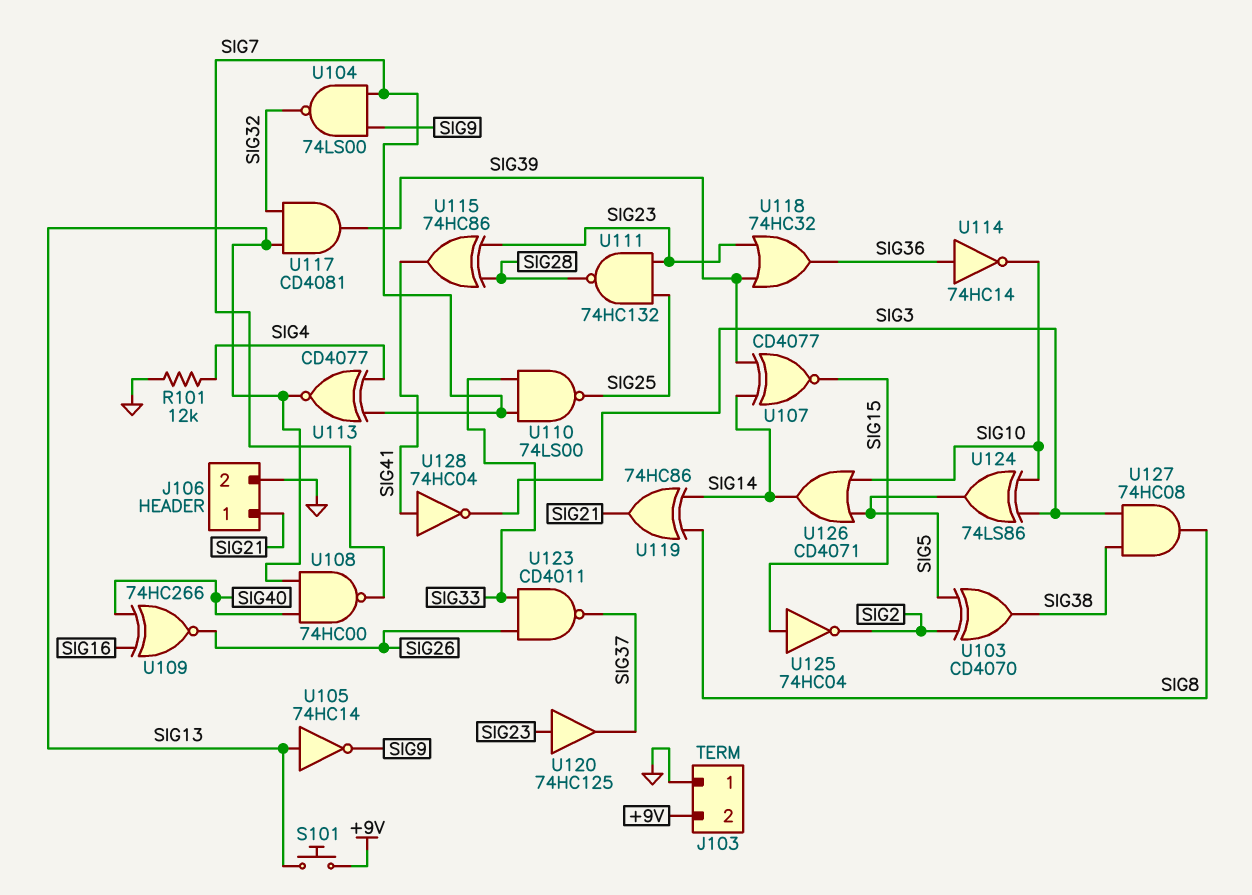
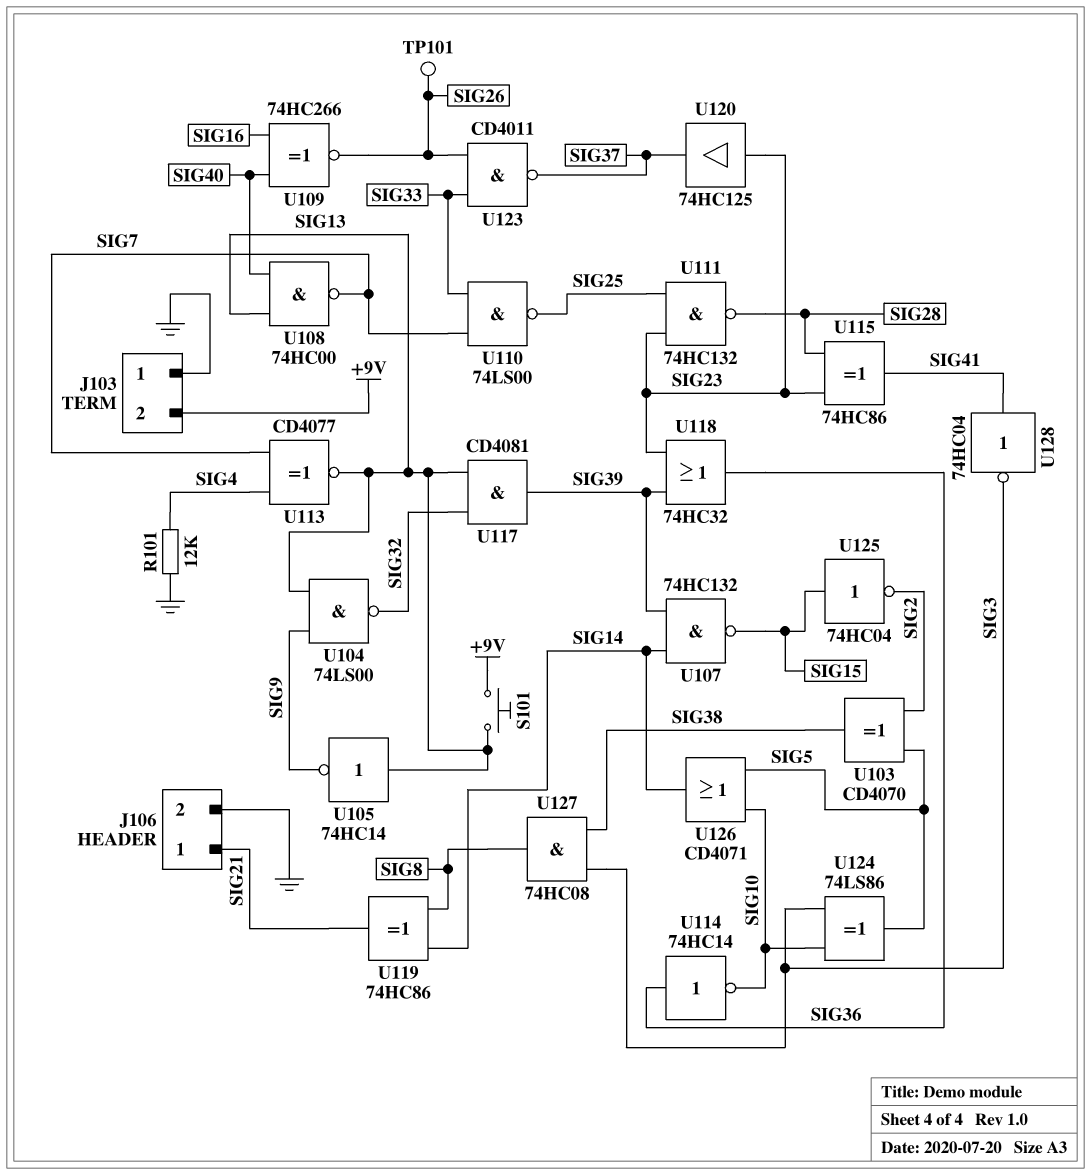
TP101: none -> test point (SIG26)
U104: NAND 74LS00 (in SIG7, in SIG9, out SIG32) -> NAND 74LS00 (in SIG9, in SIG13, out SIG32)
U107: XNOR CD4077 (in SIG14, in SIG39, out SIG15) -> NAND 74HC132 (in SIG14, in SIG39, out SIG15)

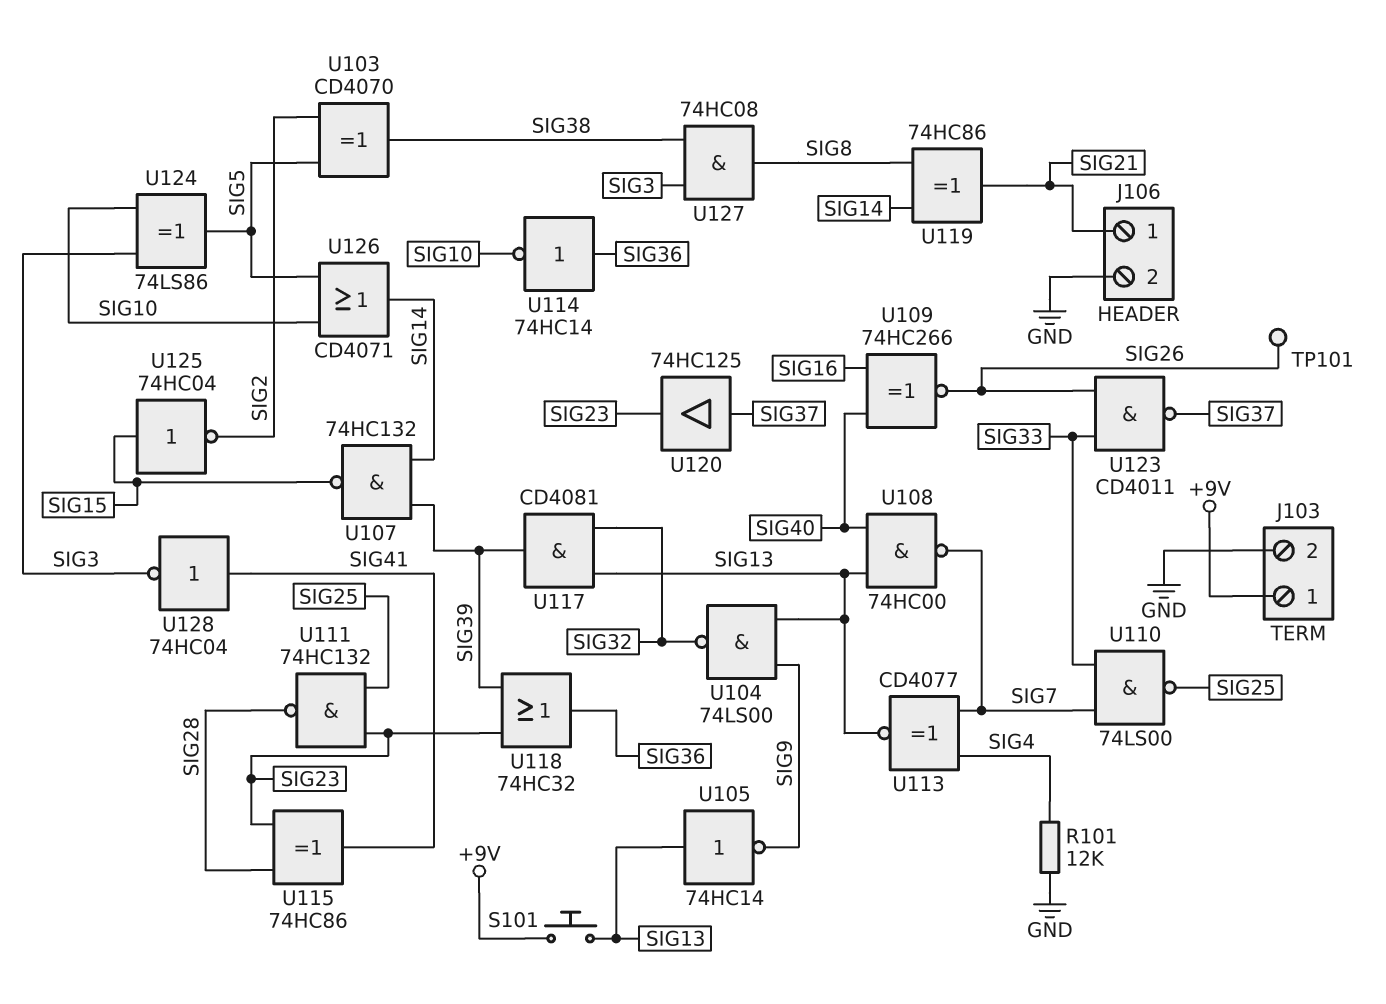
J103 pin 1: GND -> +9V
J103 pin 2: +9V -> GND
U120: buffer 74HC125 (in SIG23, out SIG37) -> buffer 74HC125 (in SIG37, out SIG23)

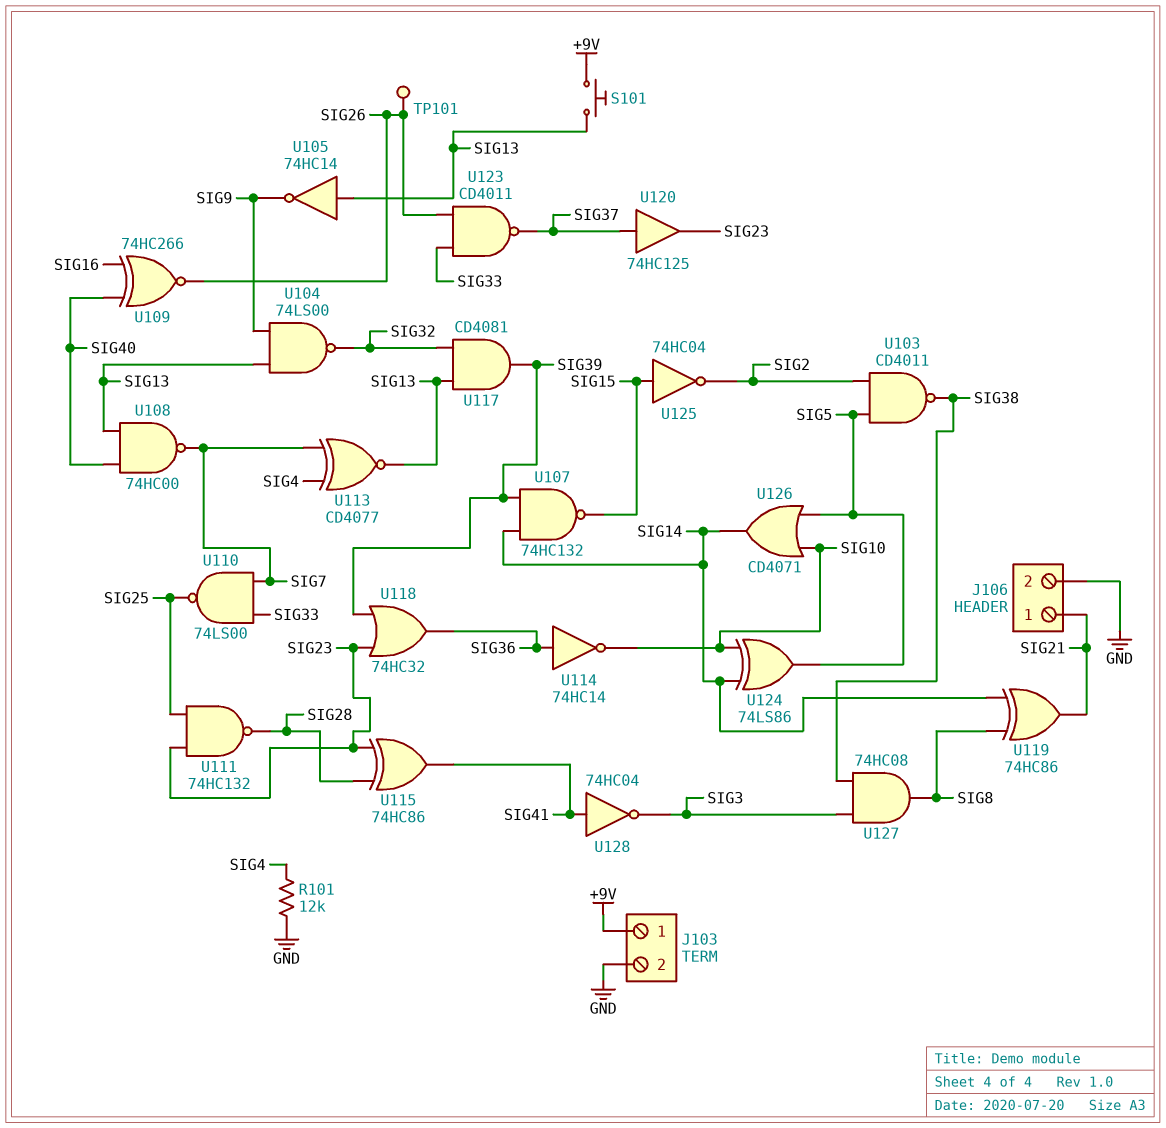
U103: XOR CD4070 (in SIG2, in SIG5, out SIG38) -> NAND CD4011 (in SIG2, in SIG5, out SIG38)
U124: XOR 74LS86 (in SIG3, in SIG10, out SIG5) -> XOR 74LS86 (in SIG10, in SIG14, out SIG5)

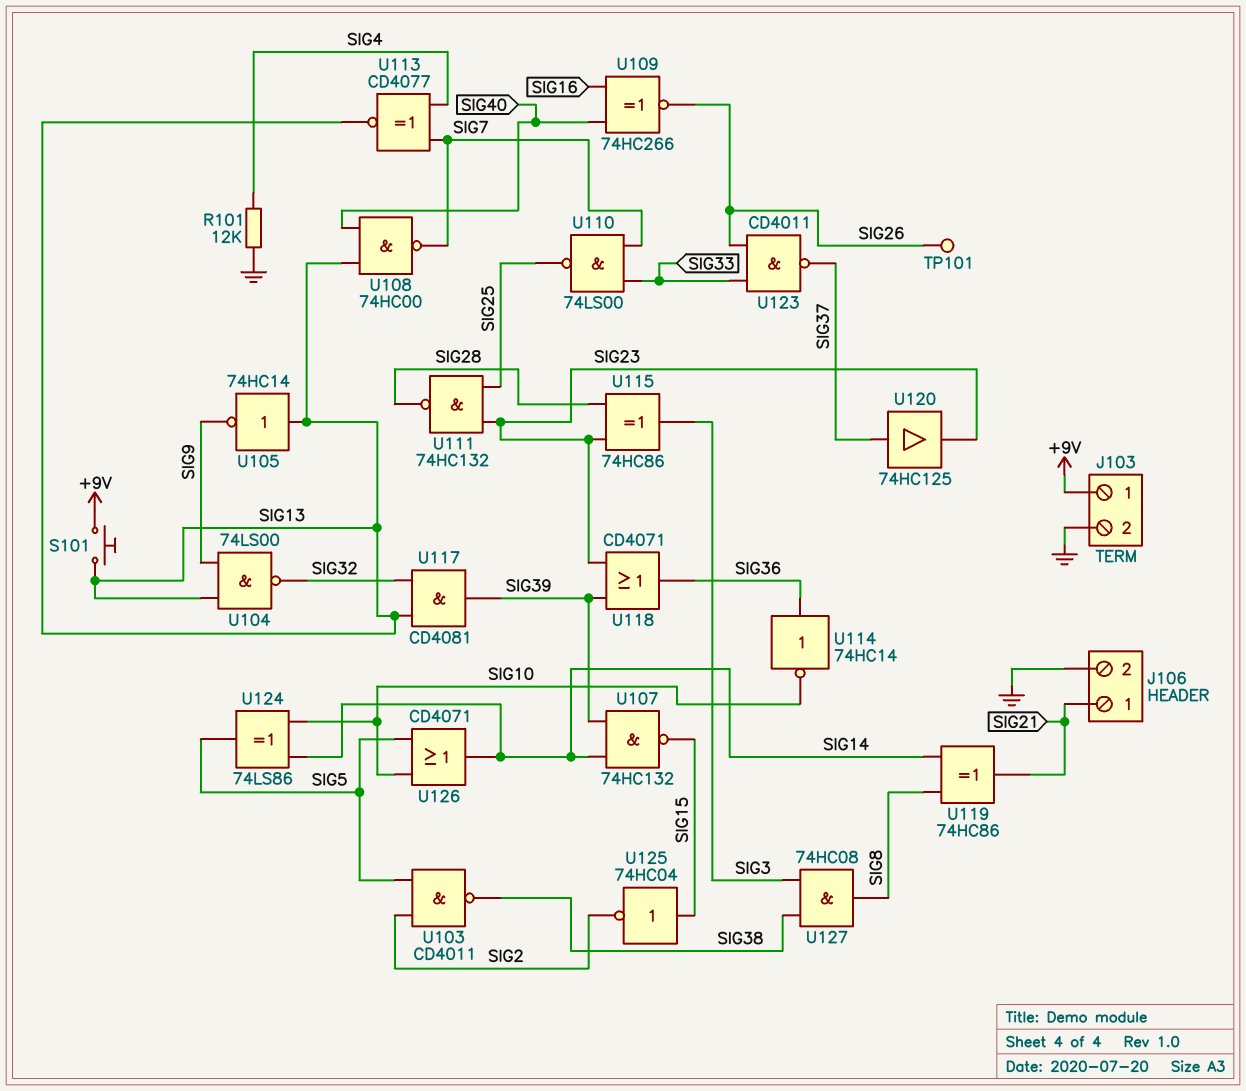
U115: XOR 74HC86 (in SIG23, in SIG28, out SIG41) -> XOR 74HC86 (in SIG23, in SIG28, out SIG3)
U118: OR 74HC32 (in SIG23, in SIG39, out SIG36) -> OR CD4071 (in SIG23, in SIG39, out SIG36)
U128: NOT 74HC04 (in SIG41, out SIG3) -> none

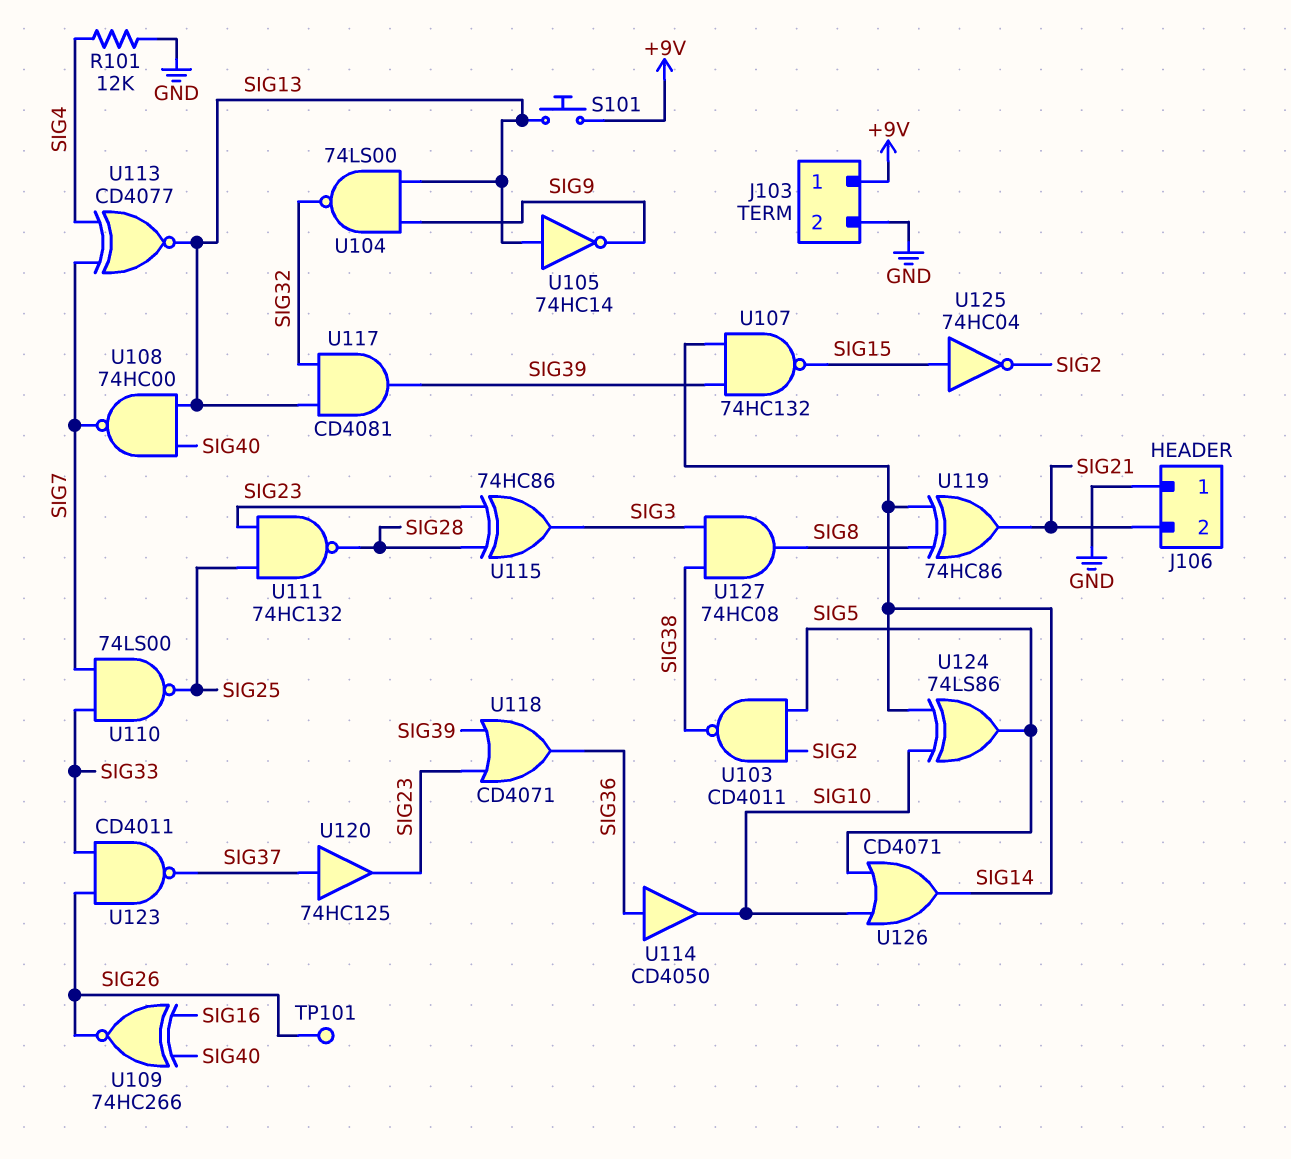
J106 pin 1: SIG21 -> GND
J106 pin 2: GND -> SIG21
U114: NOT 74HC14 (in SIG36, out SIG10) -> buffer CD4050 (in SIG36, out SIG10)

